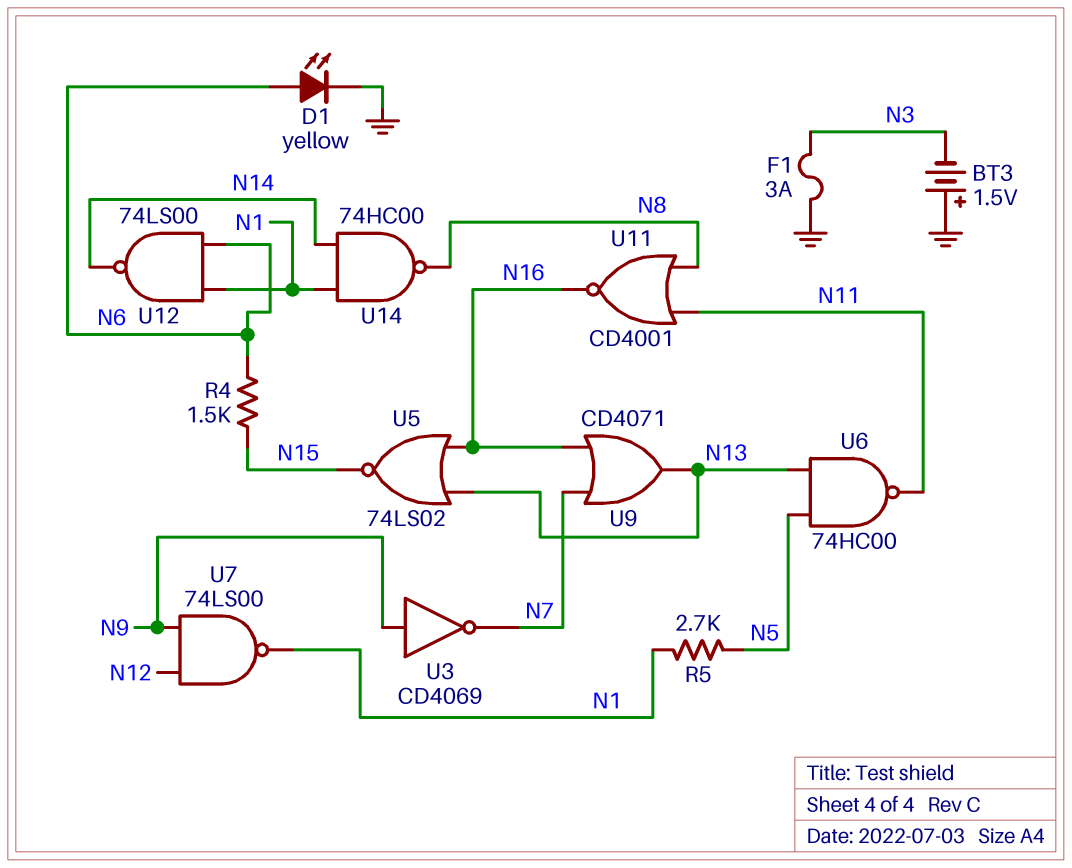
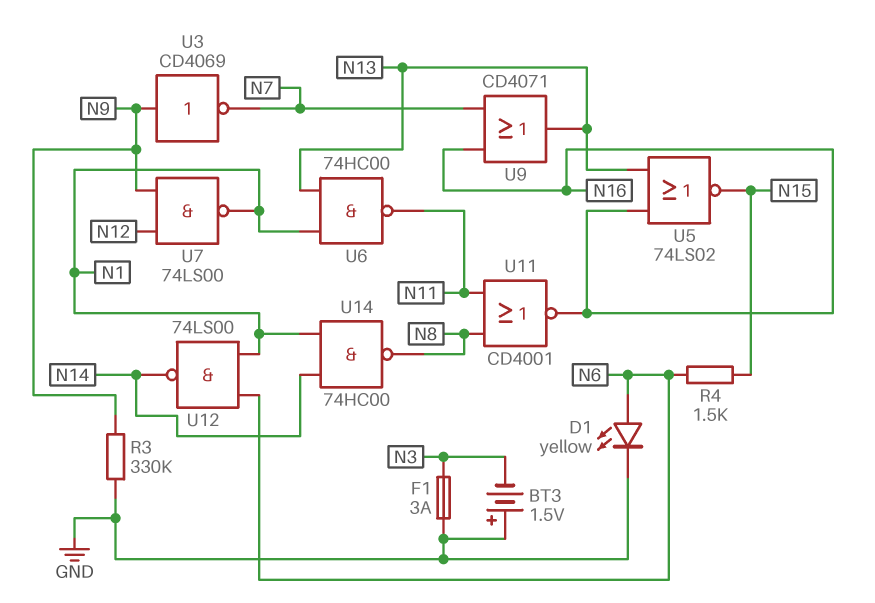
R3: none -> 330k (GND, N9)
R5: 2.7k (N1, N5) -> none
U6: NAND 74HC00 (in N5, in N13, out N11) -> NAND 74HC00 (in N1, in N13, out N11)

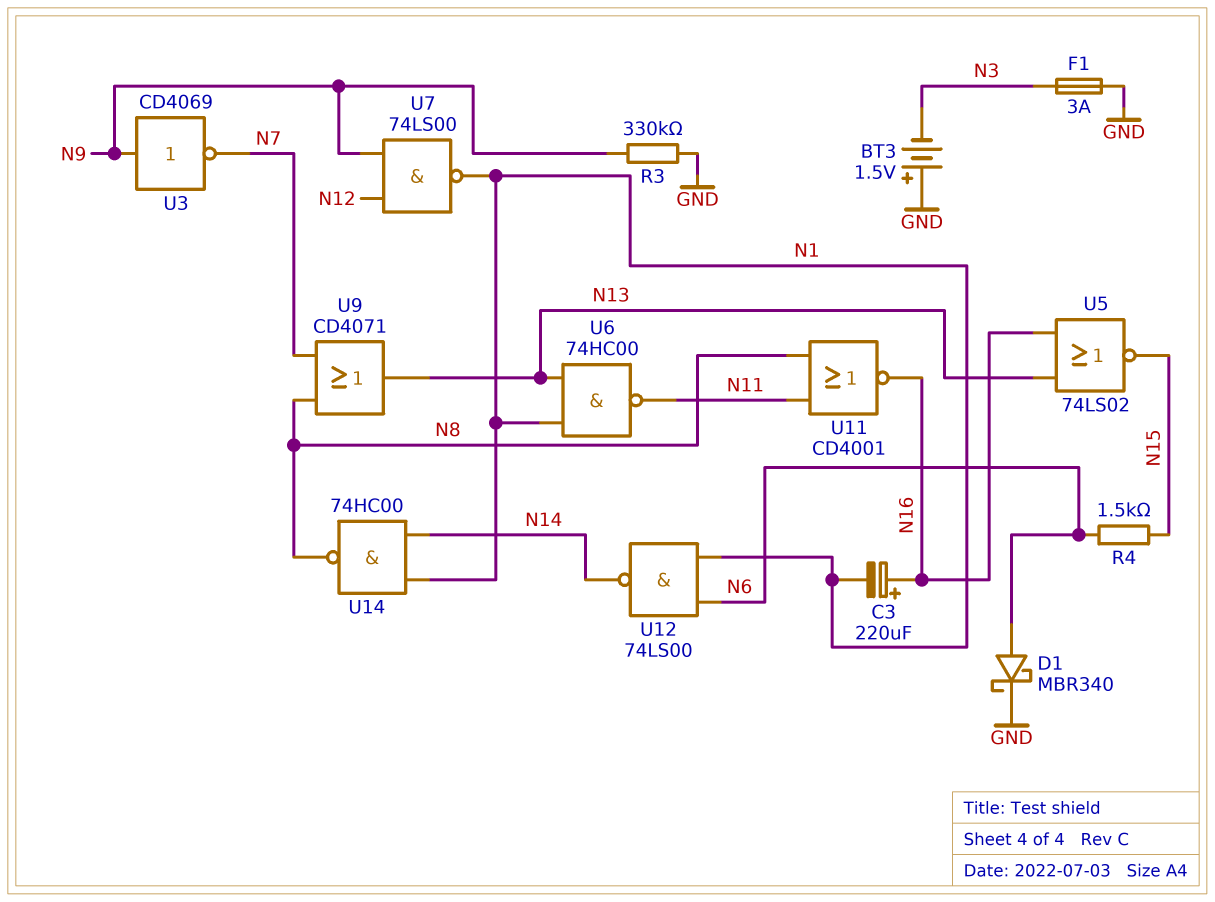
C3: none -> 220uF (plus N16, minus N1)
D1: LED yellow (A N6, K GND) -> schottky MBR340 (A N6, K GND)
U9: OR CD4071 (in N7, in N16, out N13) -> OR CD4071 (in N7, in N8, out N13)

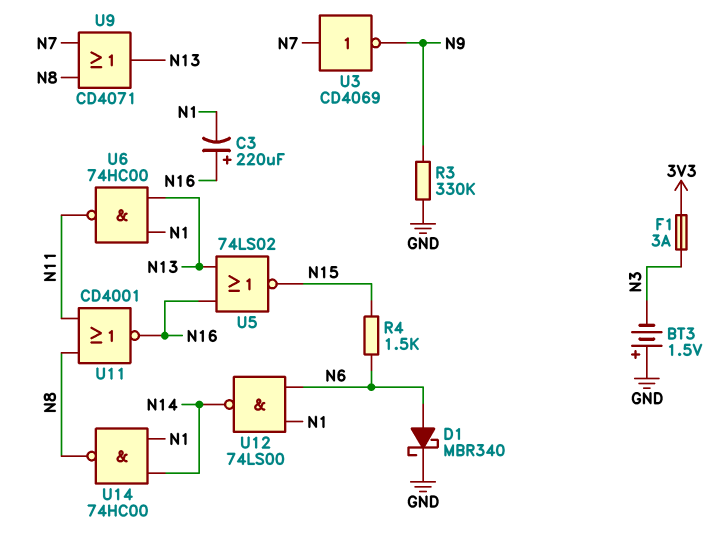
F1: 3A (GND, N3) -> 3A (3V3, N3)
U3: NOT CD4069 (in N9, out N7) -> NOT CD4069 (in N7, out N9)
U7: NAND 74LS00 (in N9, in N12, out N1) -> none

